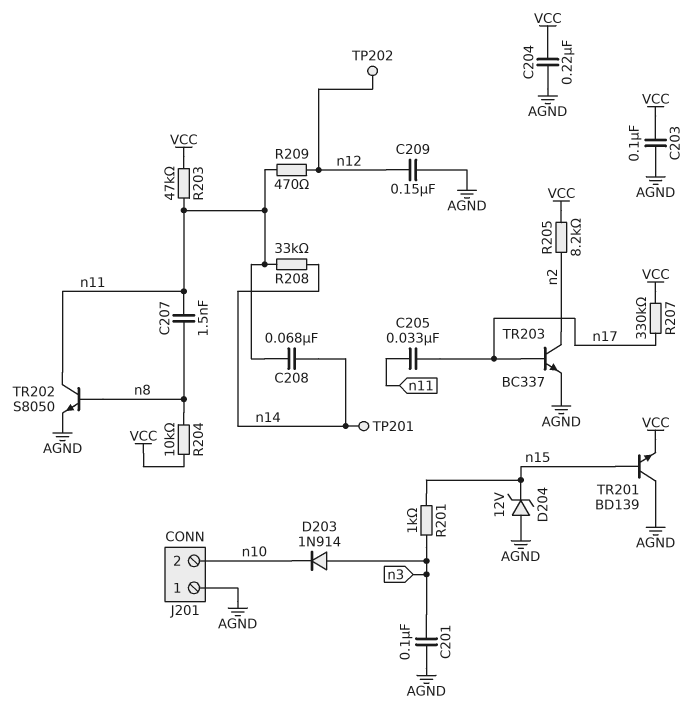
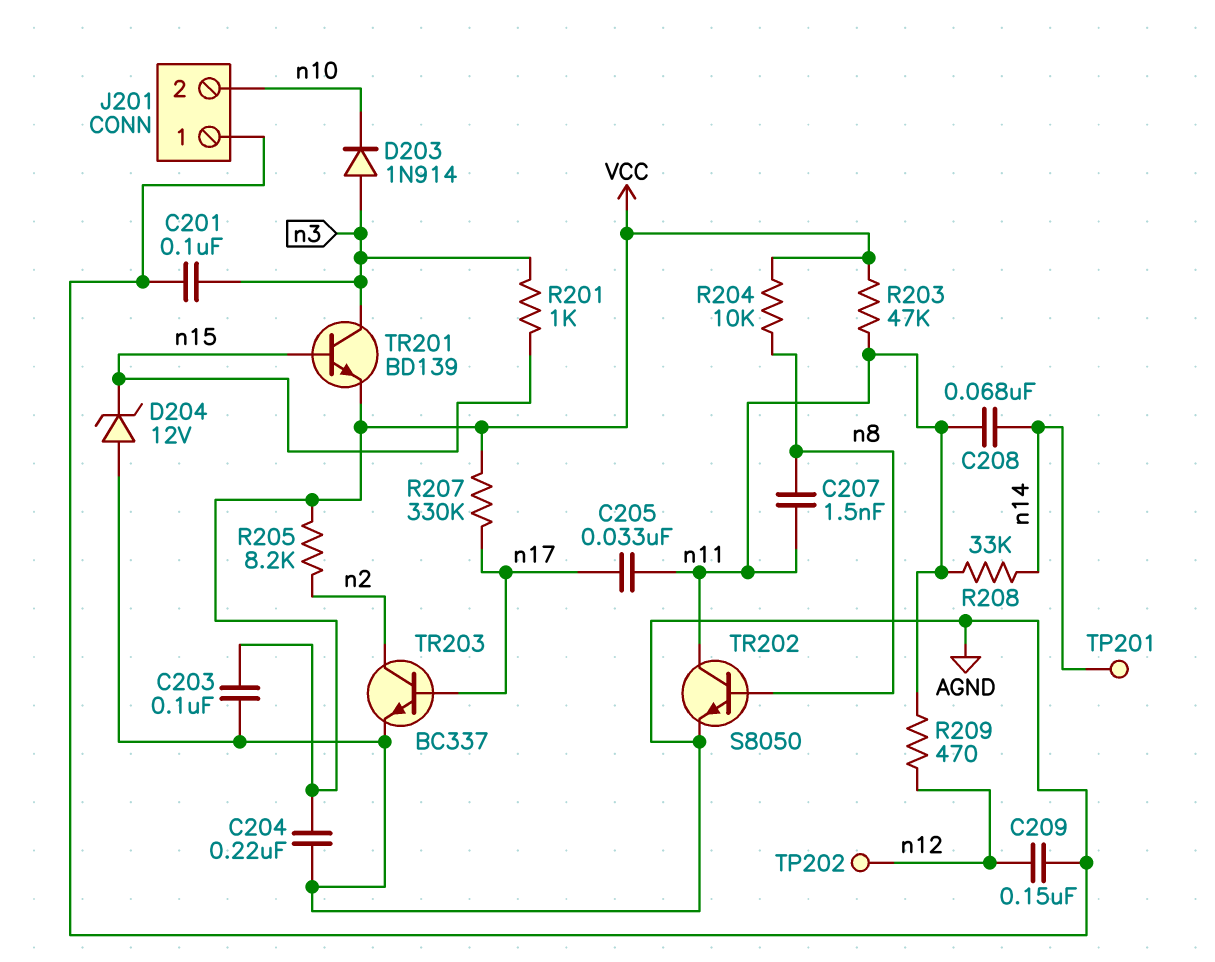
TR201: NPN BD139 (B n15, C AGND, E VCC) -> NPN BD139 (B n15, C n3, E VCC)

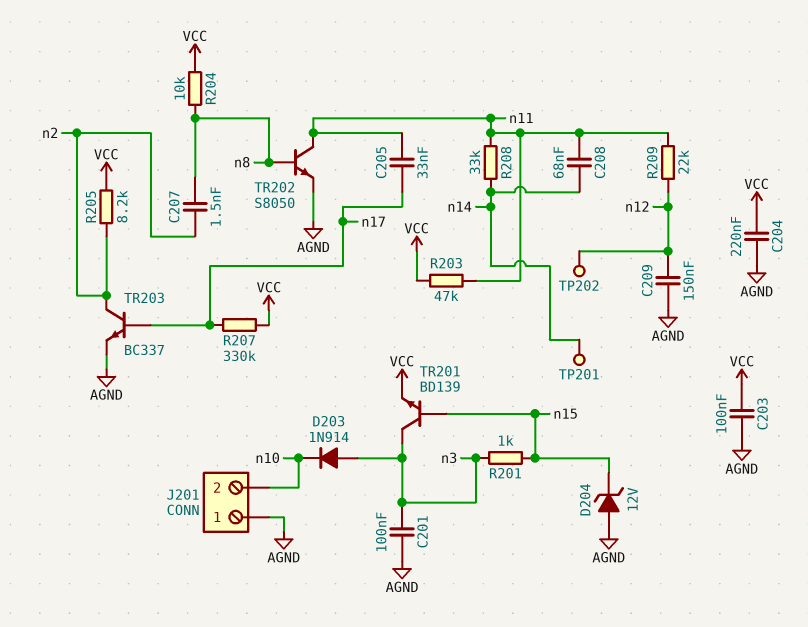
C207: 1.5nF (n8, n11) -> 1.5nF (n2, n8)
R209: 470 (n11, n12) -> 22k (n11, n12)

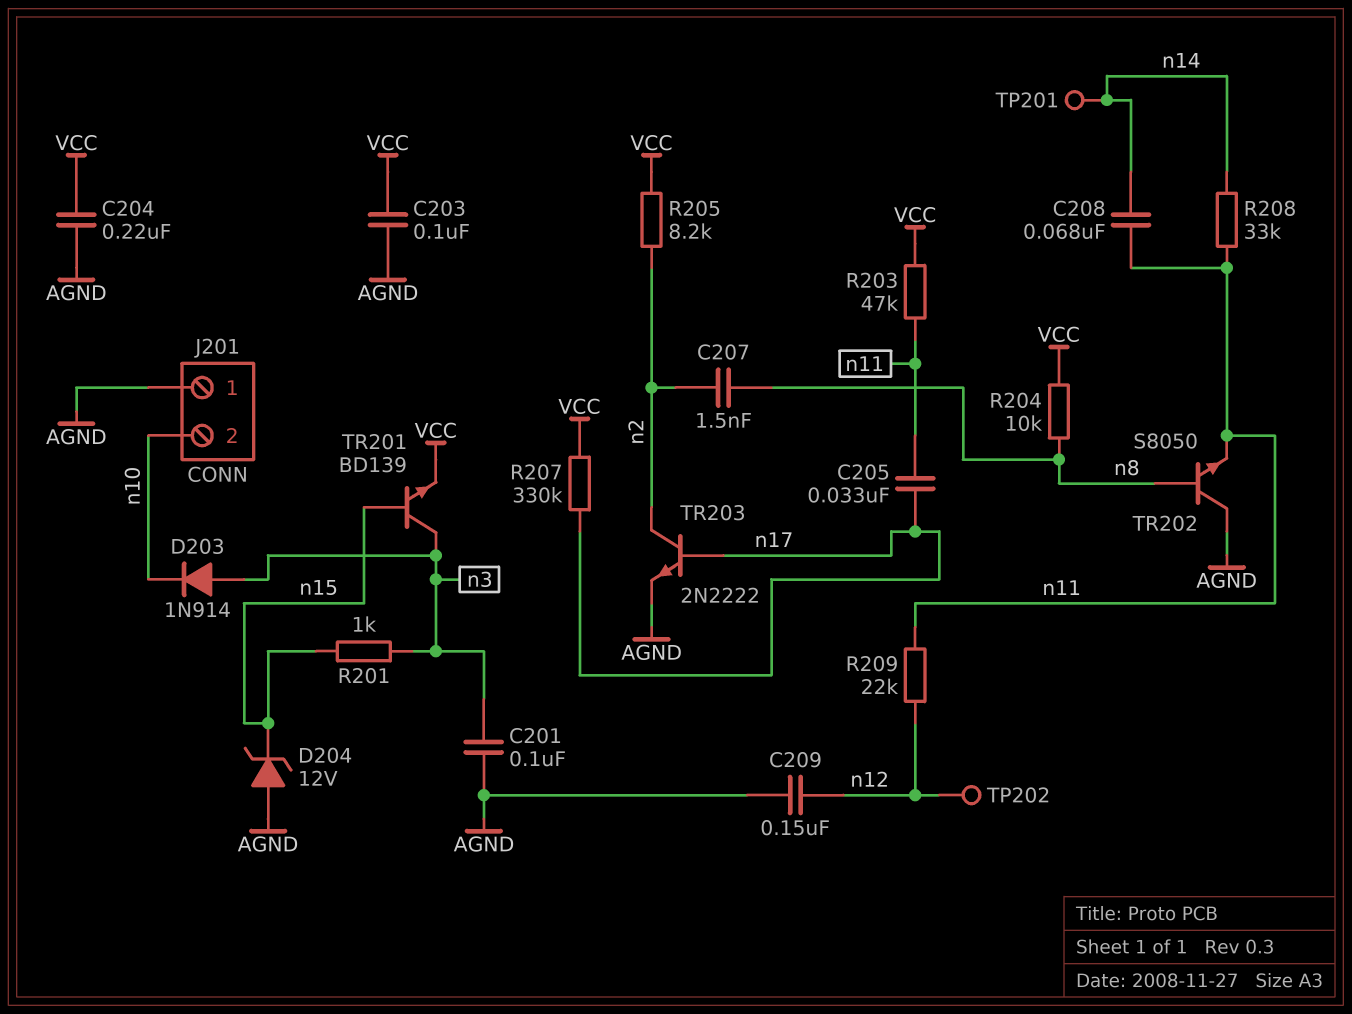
TR202: NPN S8050 (B n8, C n11, E AGND) -> NPN S8050 (B n8, C AGND, E n11)
TR203: NPN BC337 (B n17, C n2, E AGND) -> NPN 2N2222 (B n17, C n2, E AGND)

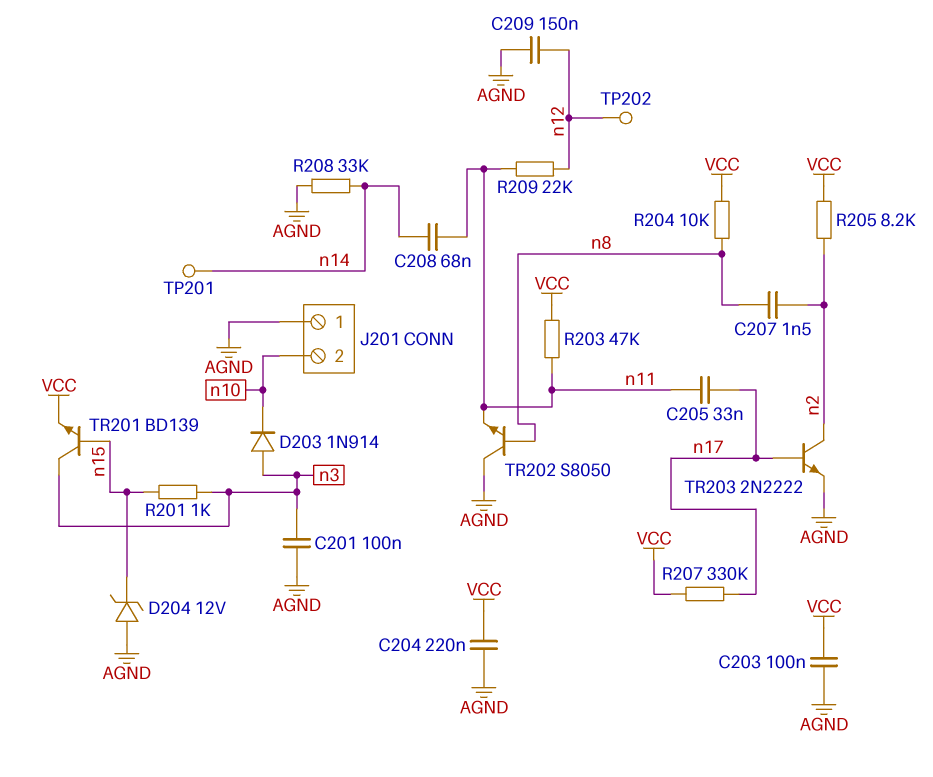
R208: 33k (n11, n14) -> 33k (AGND, n14)

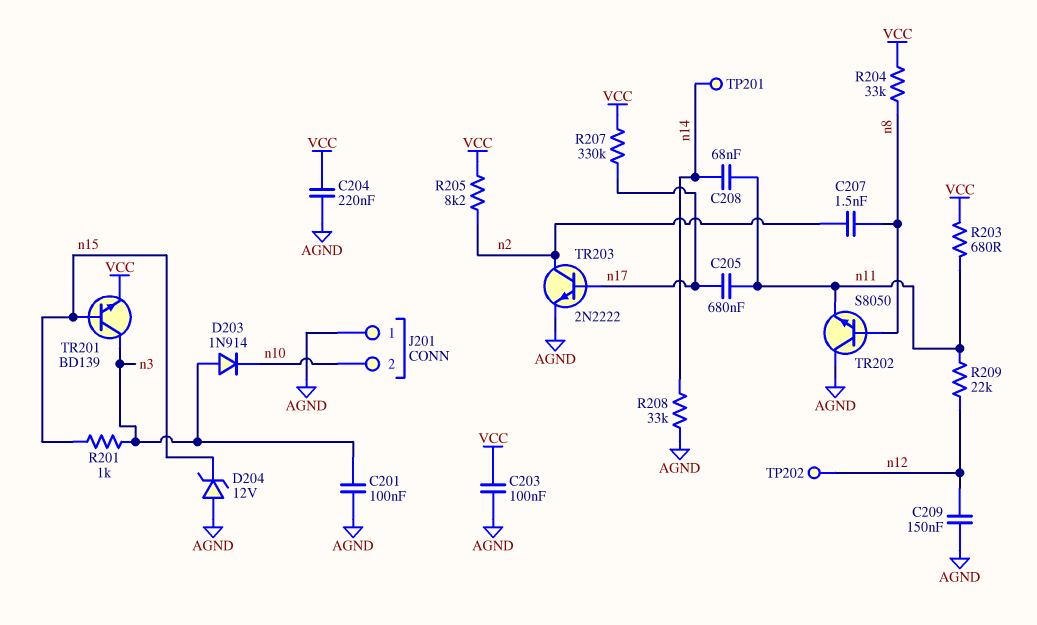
C205: 33nF (n11, n17) -> 680nF (n11, n17)
R203: 47k (VCC, n11) -> 680 (VCC, n11)
R204: 10k (VCC, n8) -> 33k (VCC, n8)

